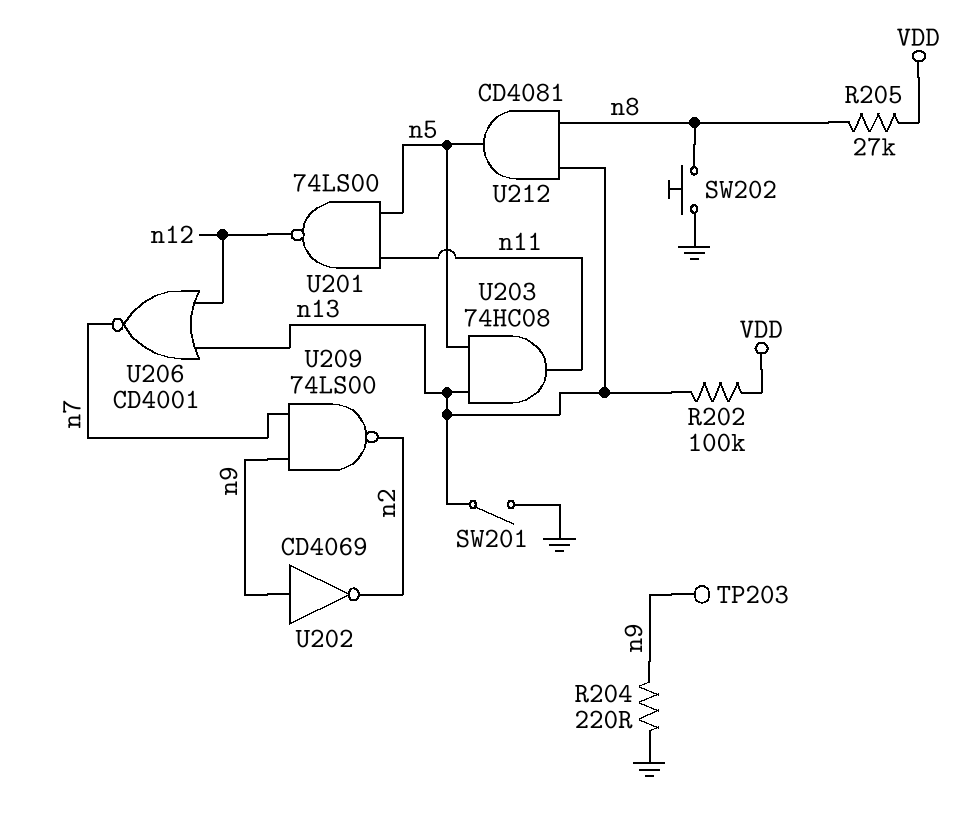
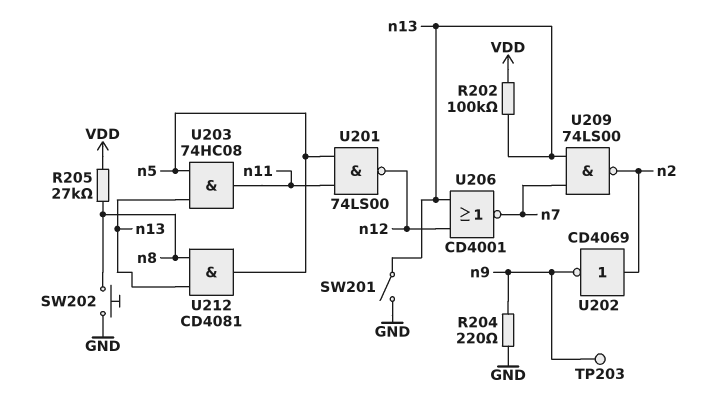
U202: NOT CD4069 (in n9, out n2) -> NOT CD4069 (in n2, out n9)
U209: NAND 74LS00 (in n7, in n9, out n2) -> NAND 74LS00 (in n7, in n13, out n2)

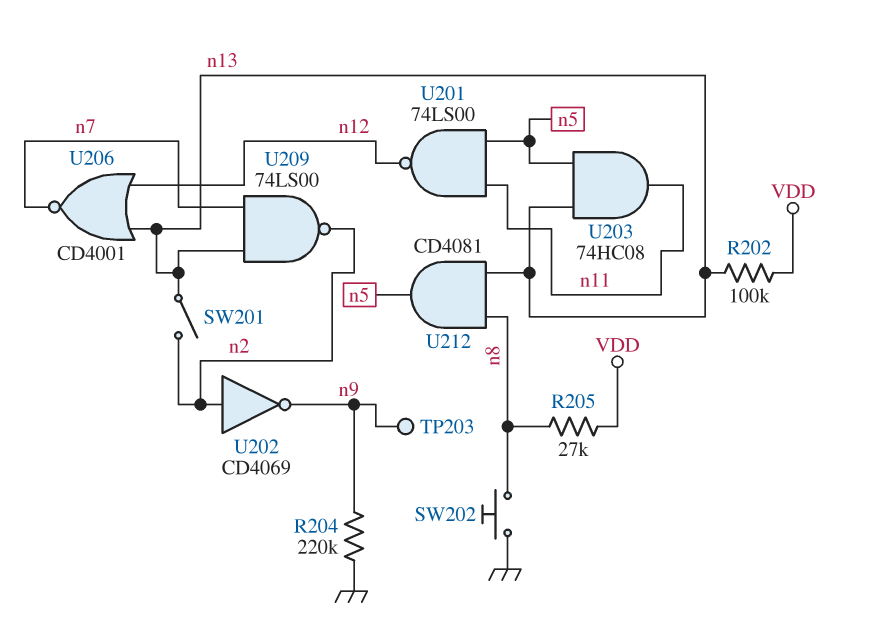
R204: 220 (GND, n9) -> 220k (GND, n9)
SW201: switch (GND, n13) -> switch (n2, n13)

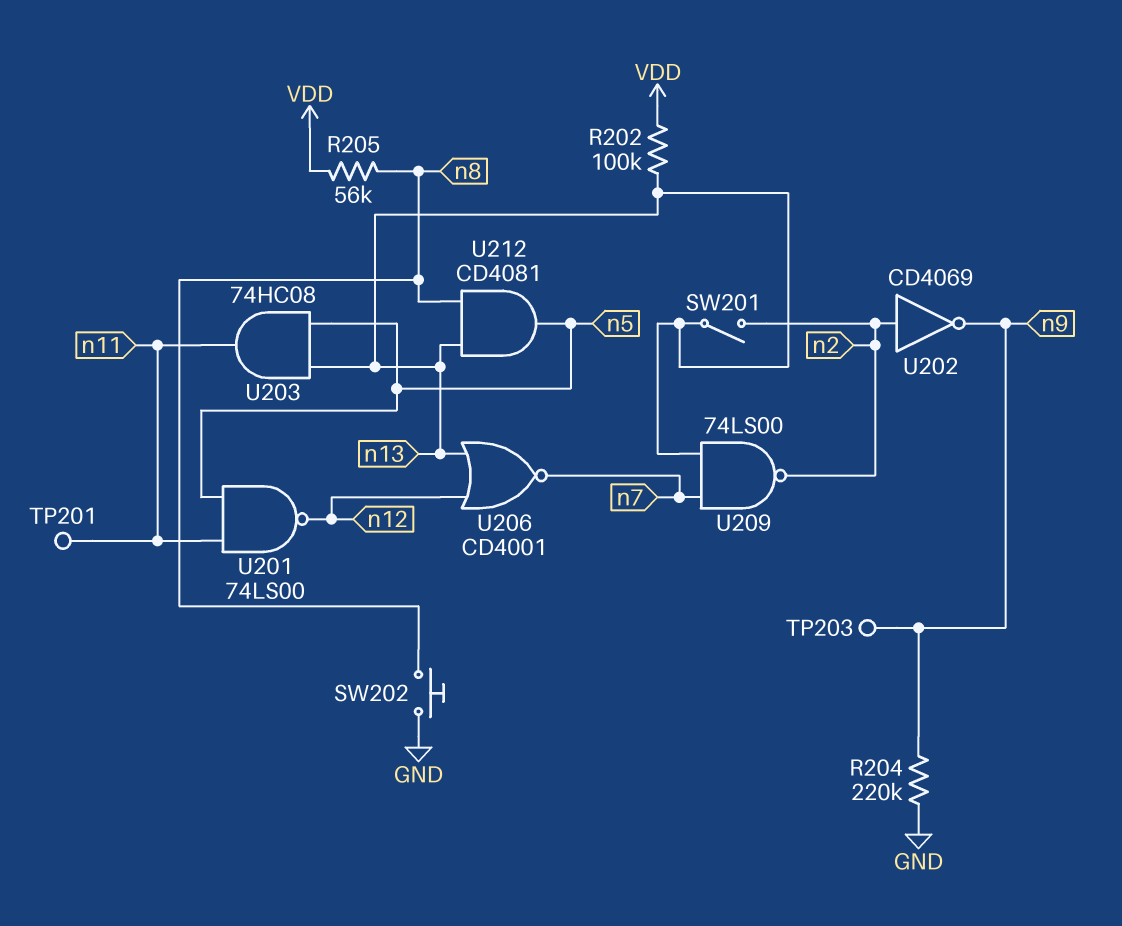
R205: 27k (VDD, n8) -> 56k (VDD, n8)
TP201: none -> test point (n11)

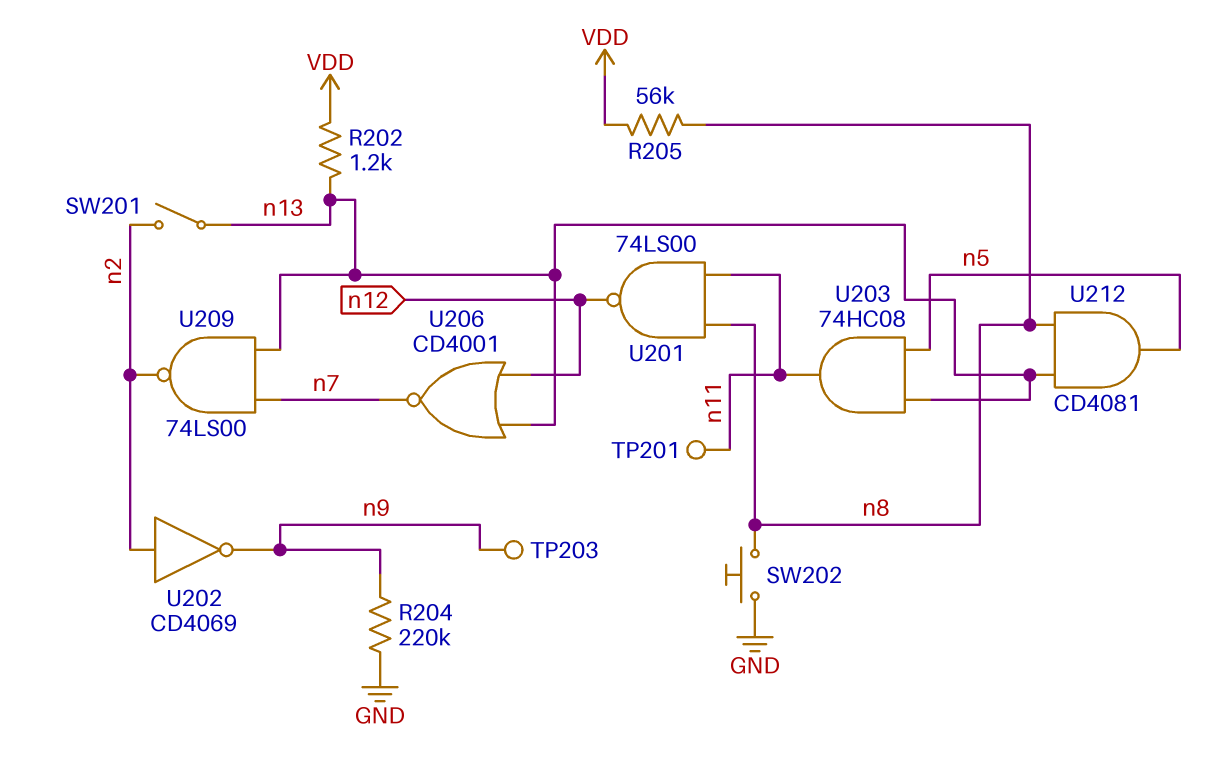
R202: 100k (VDD, n13) -> 1.2k (VDD, n13)
U201: NAND 74LS00 (in n5, in n11, out n12) -> NAND 74LS00 (in n8, in n11, out n12)

